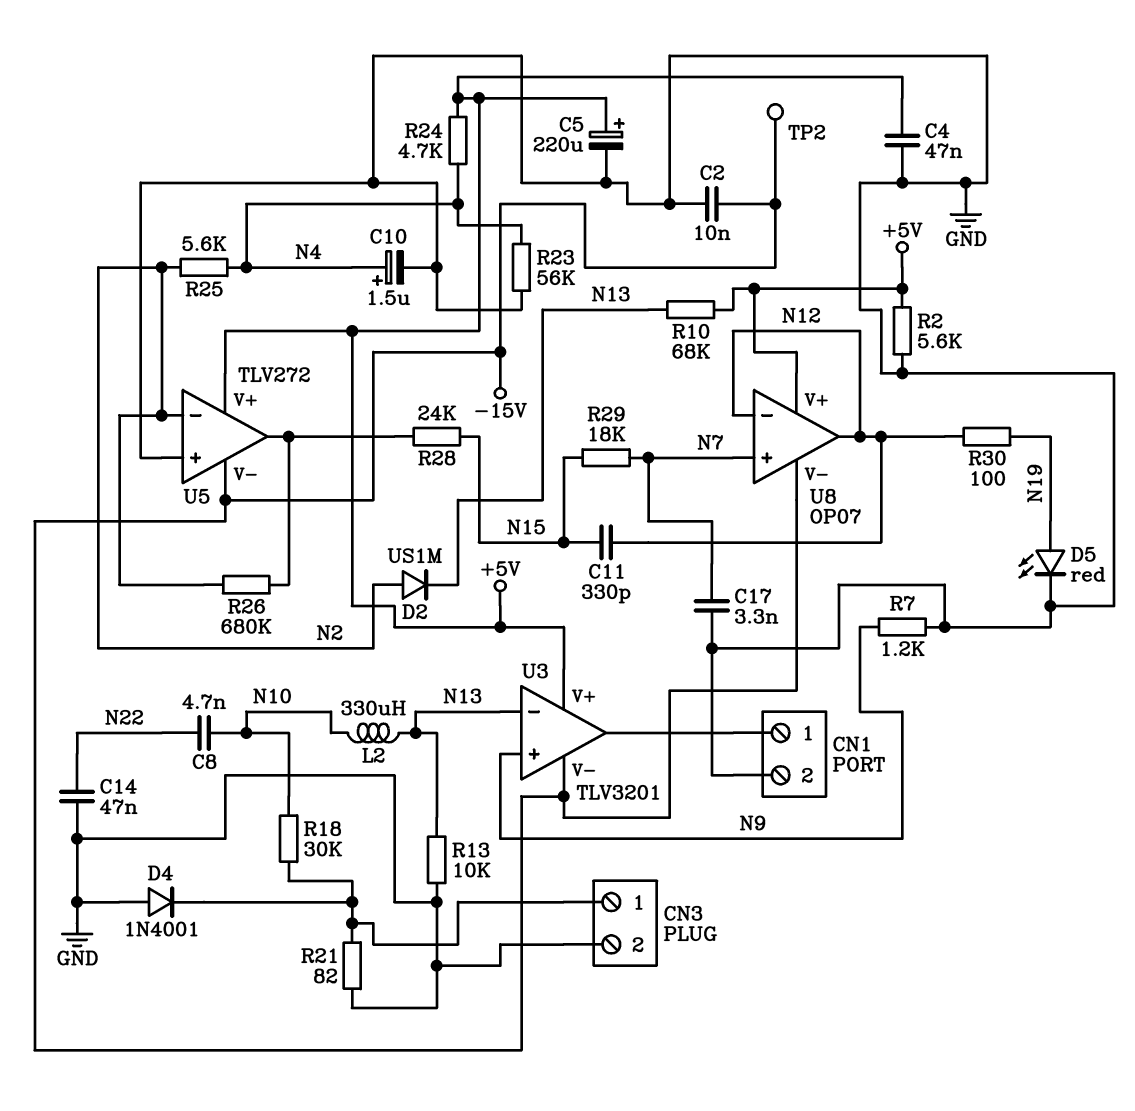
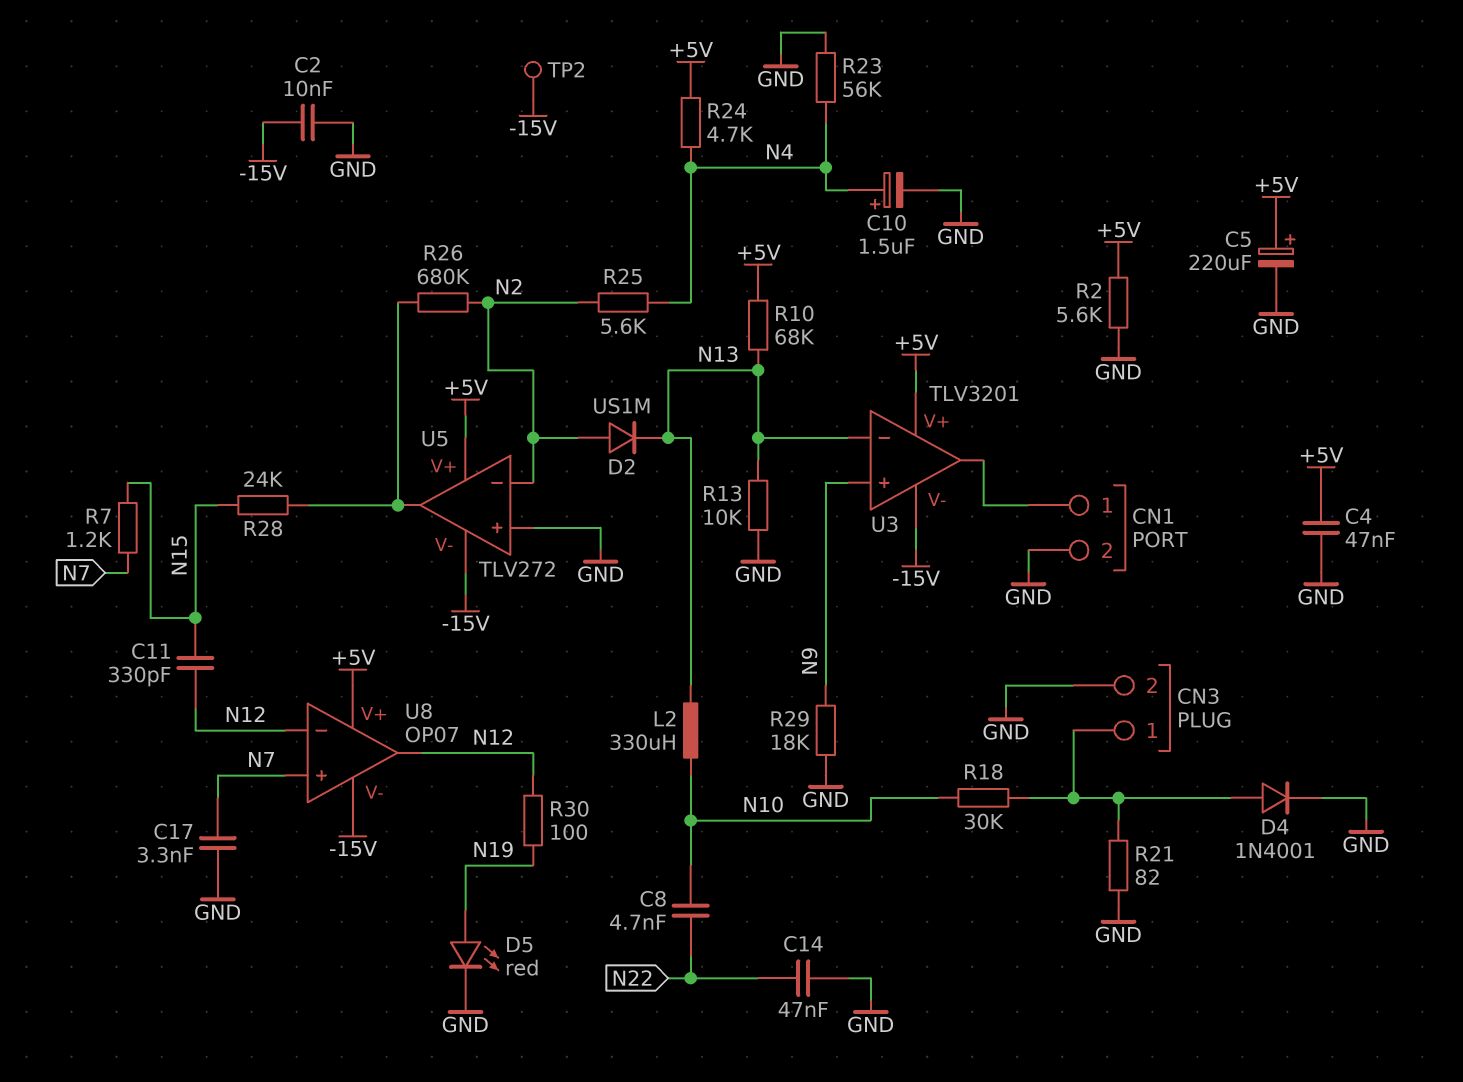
D4: diode 1N4001 (A GND, K CN3/1) -> diode 1N4001 (A CN3/1, K GND)
R7: 1.2k (GND, N9) -> 1.2k (N7, N15)
R29: 18k (N7, N15) -> 18k (GND, N9)

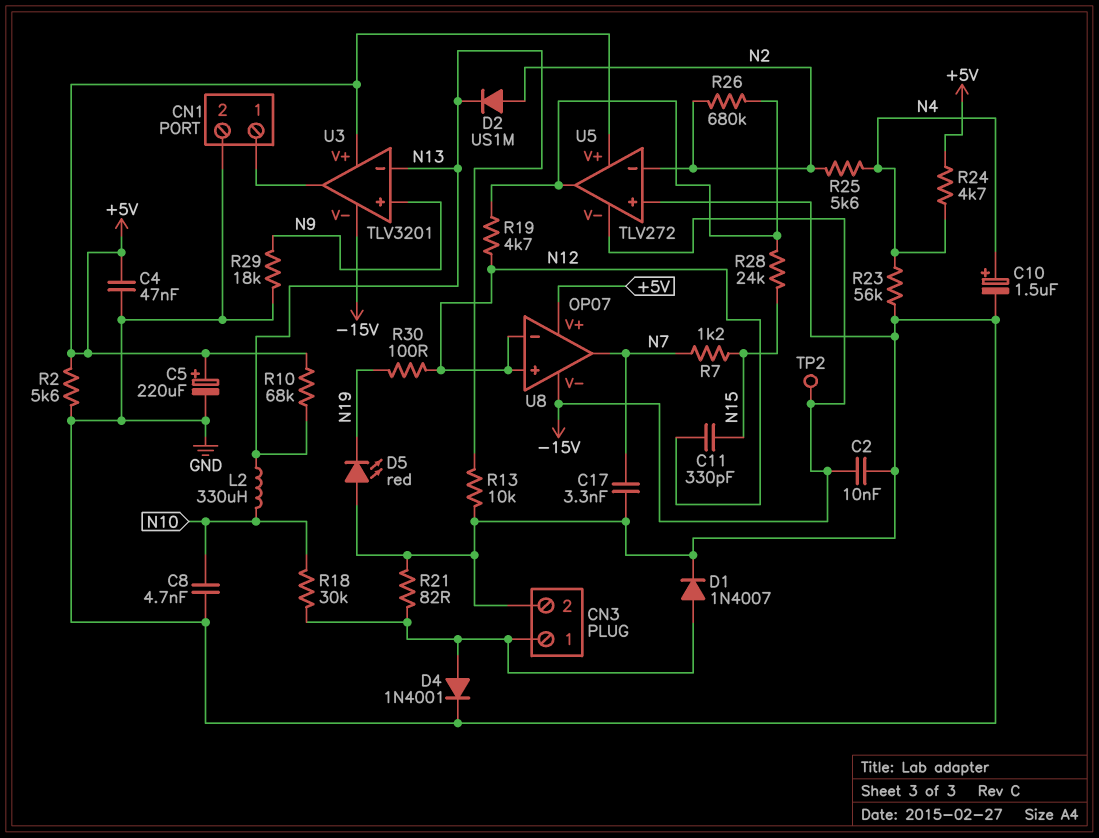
C8: 4.7nF (N10, N22) -> 4.7nF (GND, N10)
C14: 47nF (GND, N22) -> none
D1: none -> diode 1N4007 (A CN3/1, K GND)
D5: LED red (A N19, K GND) -> LED red (A GND, K N19)
R19: none -> 4.7k (N12, U5/out)
U8 pin in+: N7 -> N12
U8 pin out: N12 -> N7

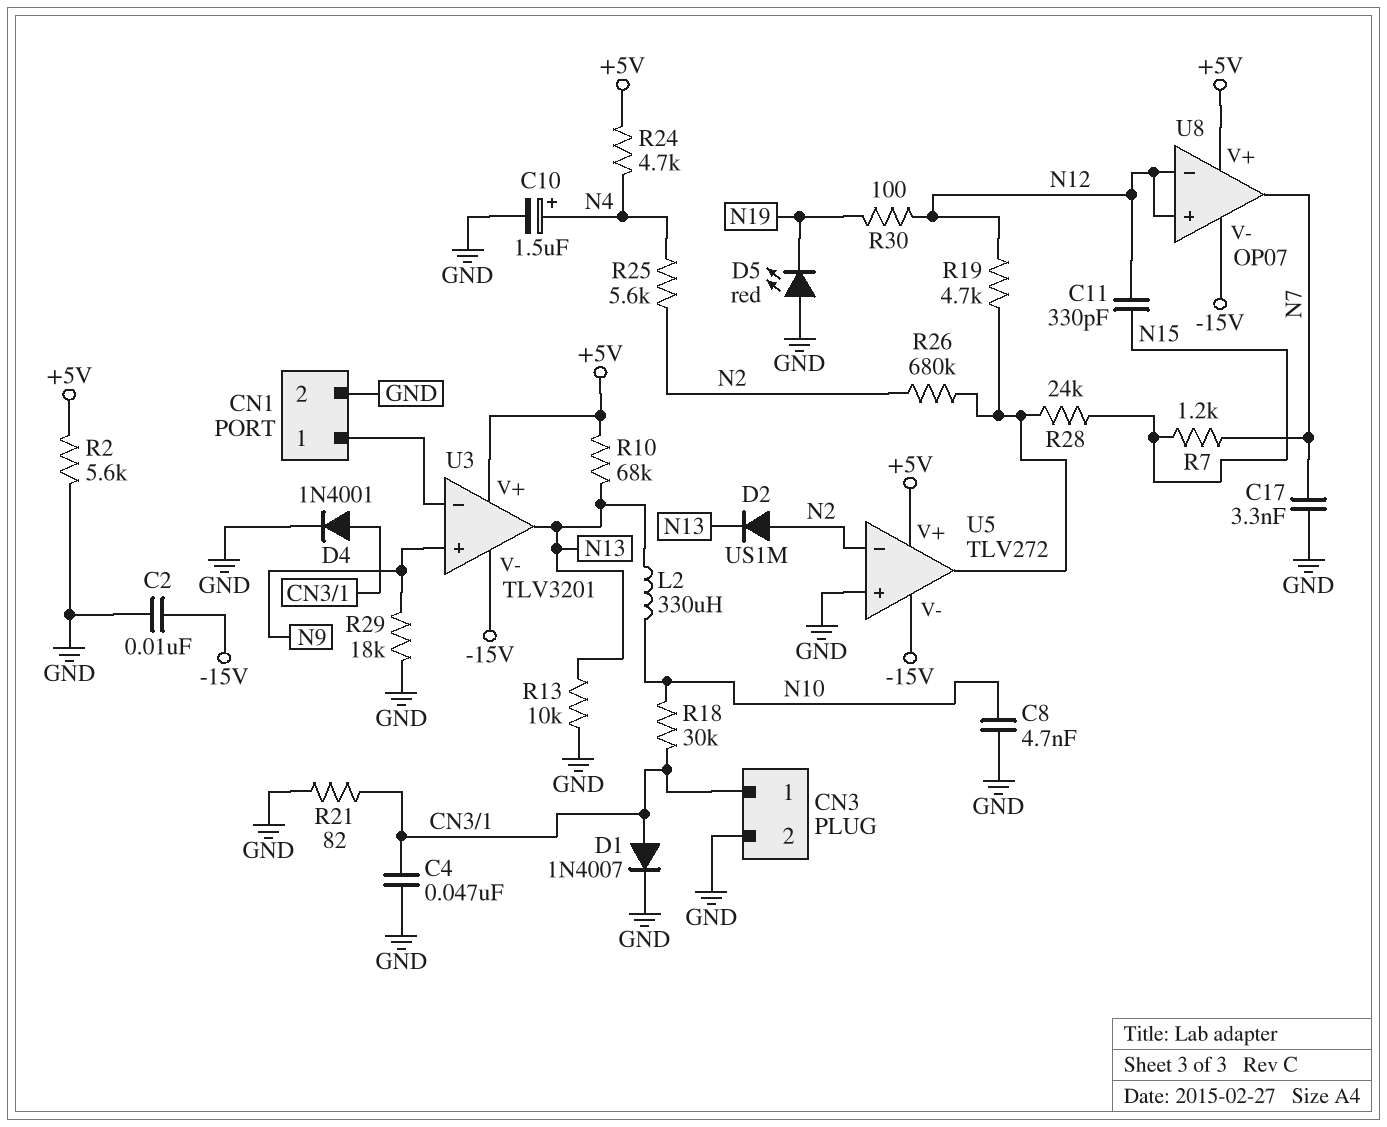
C4: 47nF (+5V, GND) -> 47nF (CN3/1, GND)
C5: 220uF (plus +5V, minus GND) -> none
R23: 56k (GND, N4) -> none
TP2: test point (-15V) -> none
U3 pin in-: N13 -> CN1/1
U3 pin out: CN1/1 -> N13

